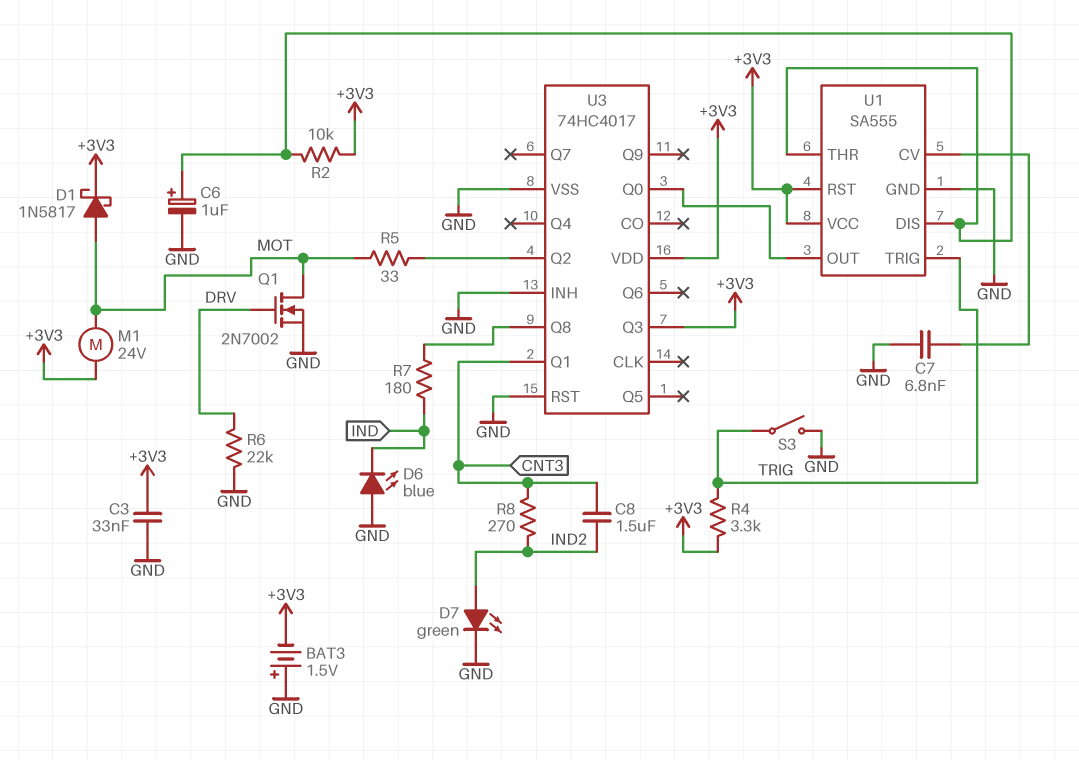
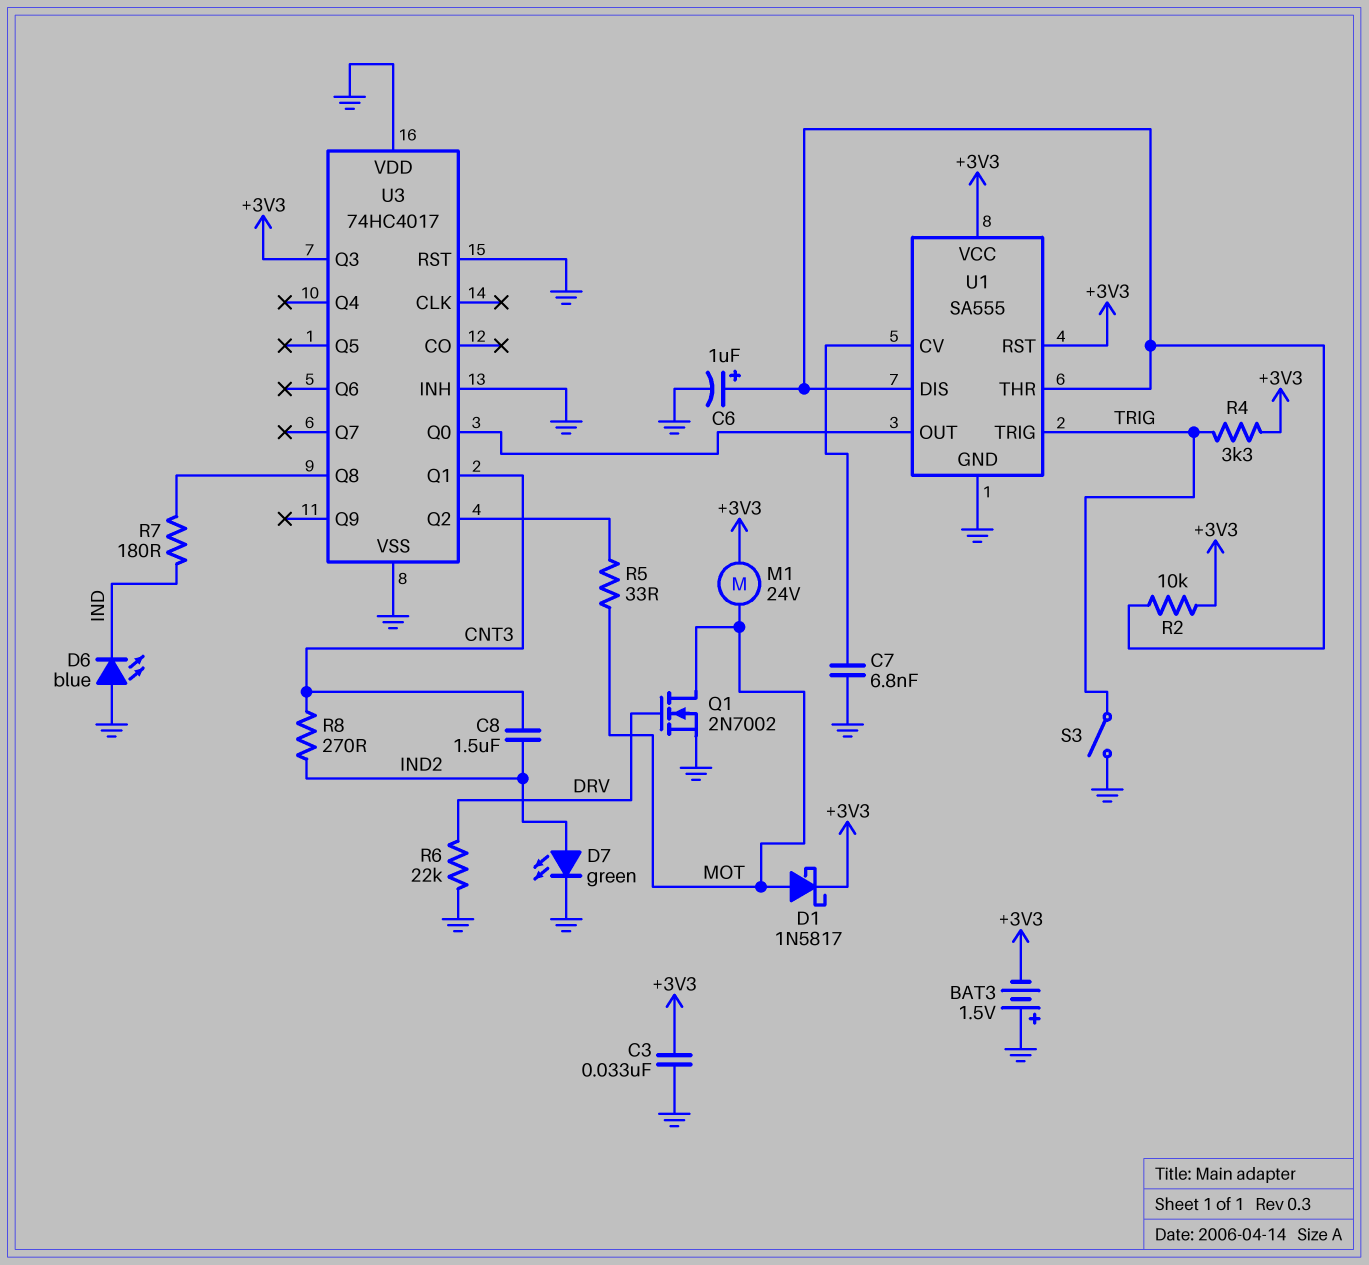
U3 pin VDD: +3V3 -> GND

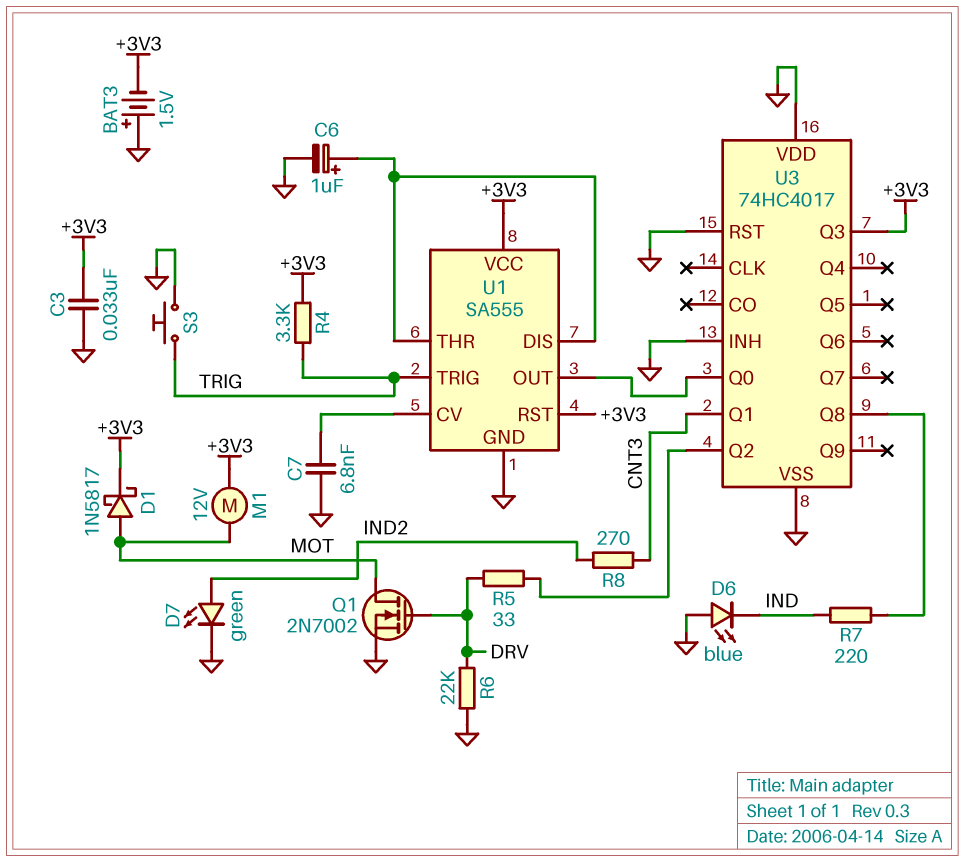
C8: 1.5uF (CNT3, IND2) -> none
M1: motor 24V (+3V3, MOT) -> motor 12V (+3V3, MOT)
R2: 10k (+3V3, U1/DIS) -> none
R5: 33 (MOT, U3/Q2) -> 33 (DRV, U3/Q2)
R7: 180 (IND, U3/Q8) -> 220 (IND, U3/Q8)
S3: switch (GND, TRIG) -> button (GND, TRIG)

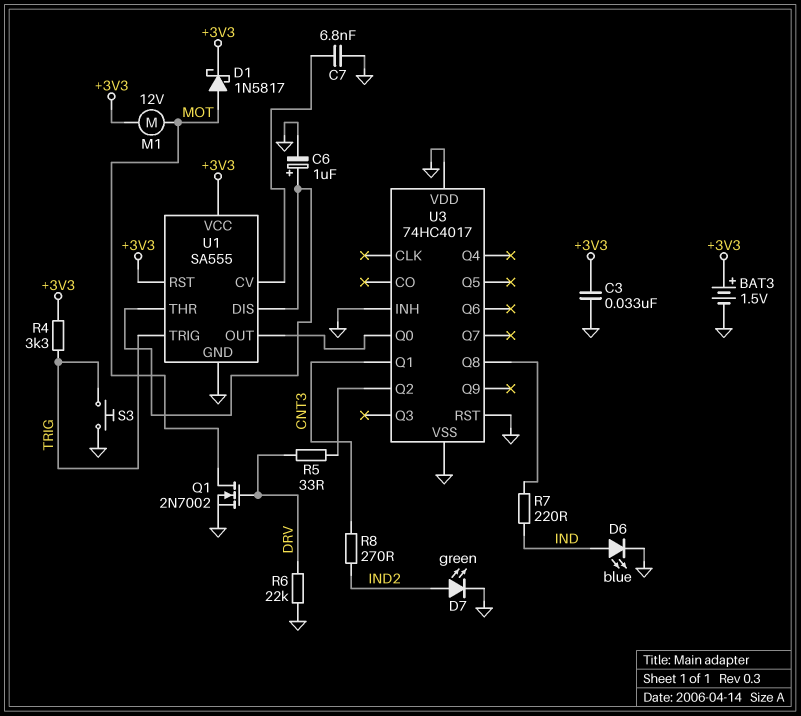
BAT3: 1.5V (plus GND, minus +3V3) -> 1.5V (plus +3V3, minus GND)
D6: LED blue (A GND, K IND) -> LED blue (A IND, K GND)
U3 pin Q3: +3V3 -> none

